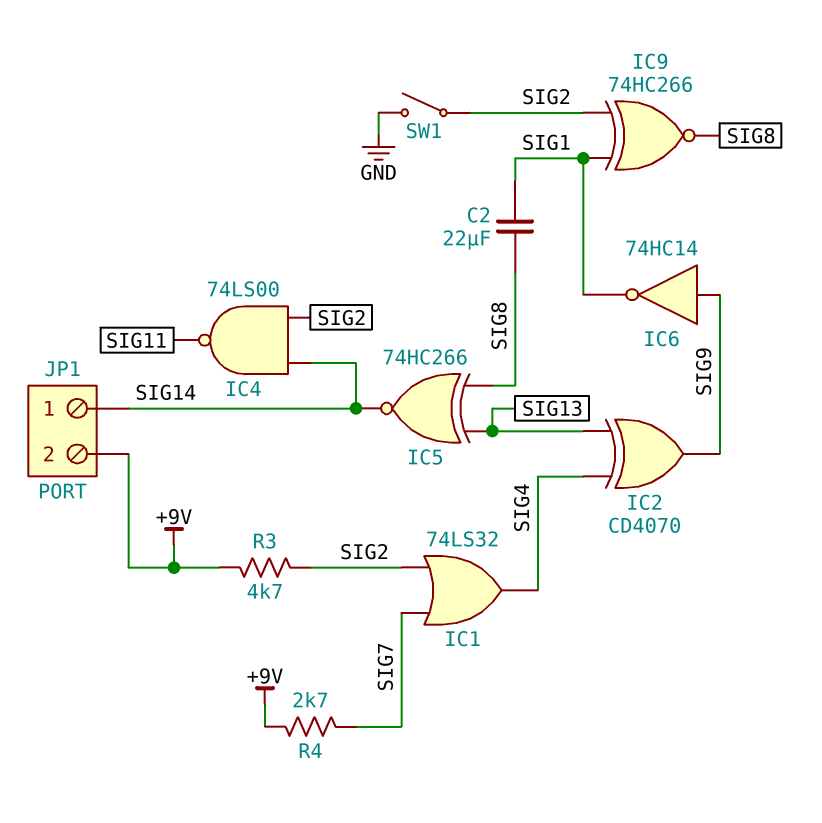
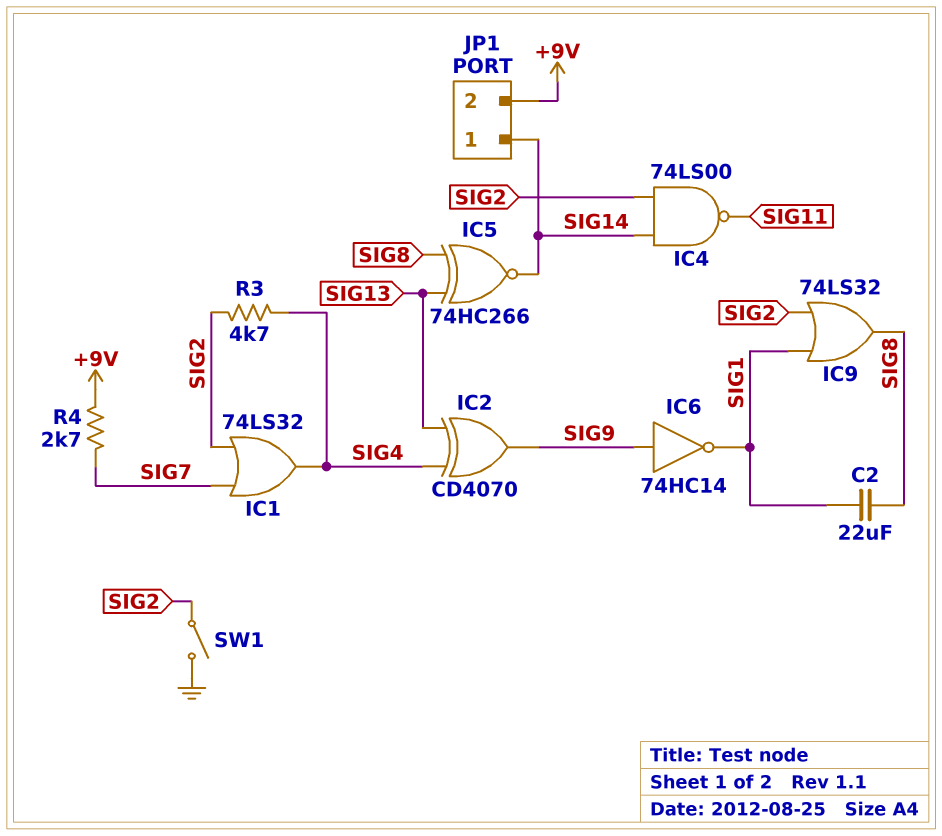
IC9: XNOR 74HC266 (in SIG1, in SIG2, out SIG8) -> OR 74LS32 (in SIG1, in SIG2, out SIG8)
R3: 4.7k (+9V, SIG2) -> 4.7k (SIG2, SIG4)

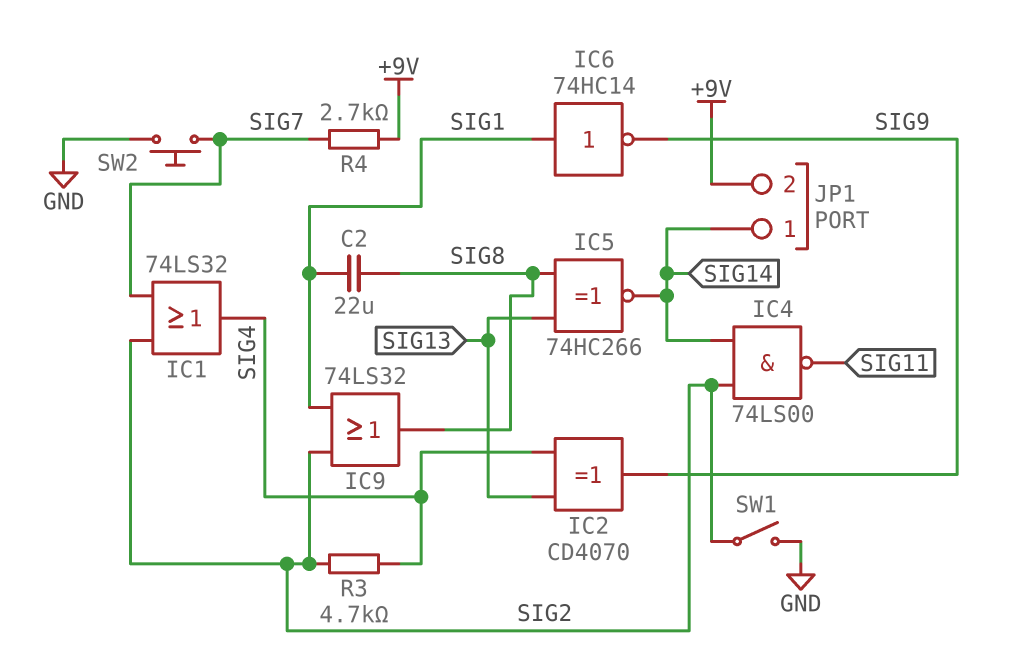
IC6: NOT 74HC14 (in SIG9, out SIG1) -> NOT 74HC14 (in SIG1, out SIG9)
SW2: none -> button (GND, SIG7)

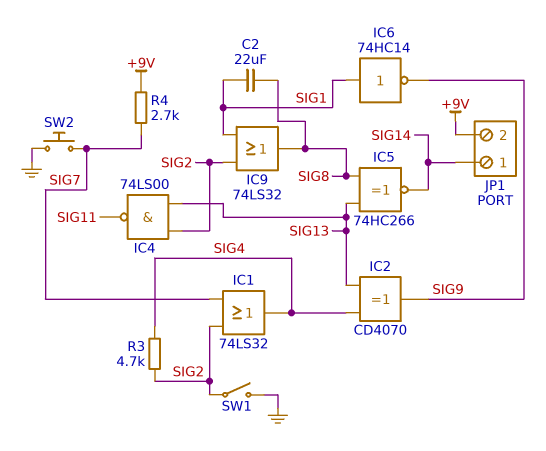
IC4: NAND 74LS00 (in SIG2, in SIG14, out SIG11) -> NAND 74LS00 (in SIG2, in SIG13, out SIG11)

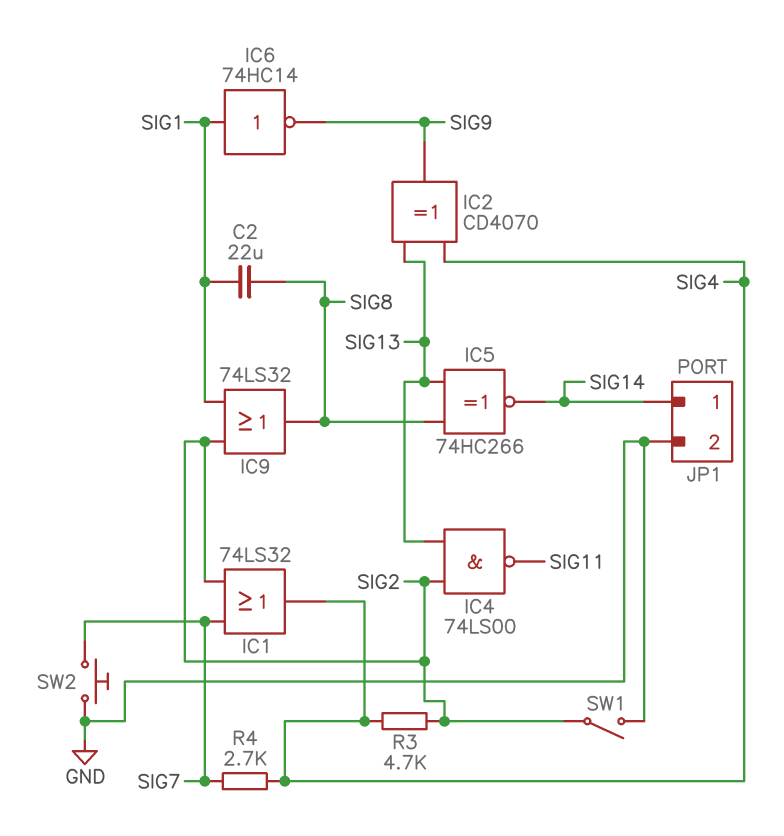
JP1 pin 2: +9V -> GND
R4: 2.7k (+9V, SIG7) -> 2.7k (SIG4, SIG7)

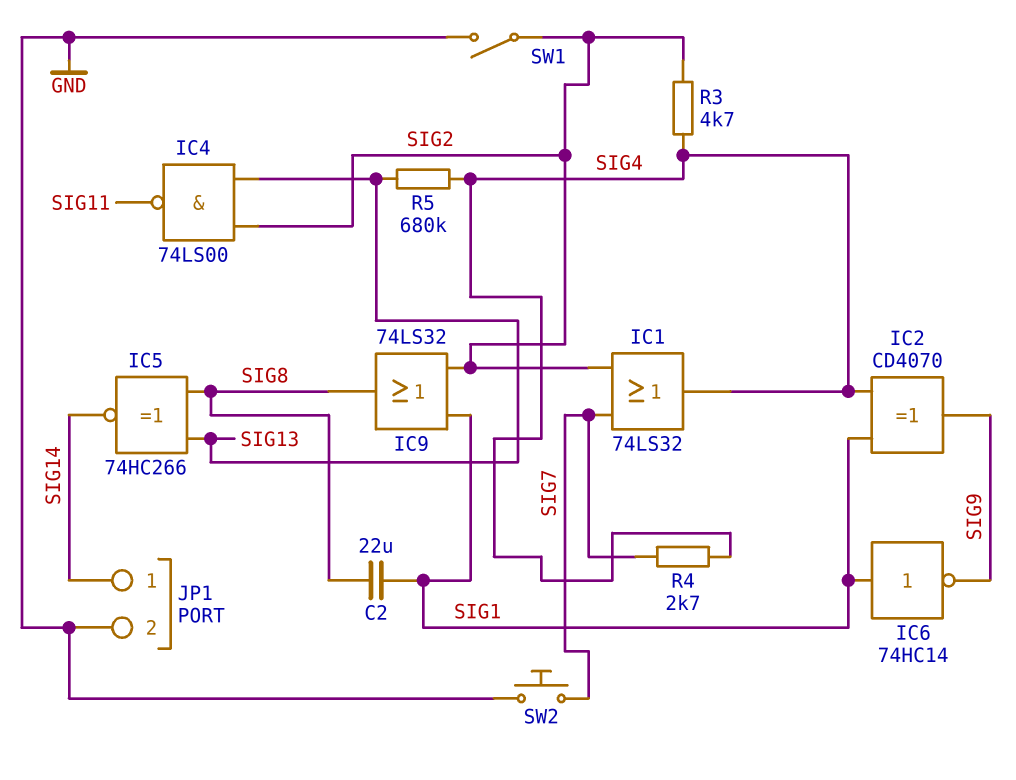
IC2: XOR CD4070 (in SIG4, in SIG13, out SIG9) -> XOR CD4070 (in SIG1, in SIG4, out SIG9)
R5: none -> 680k (SIG4, SIG13)

